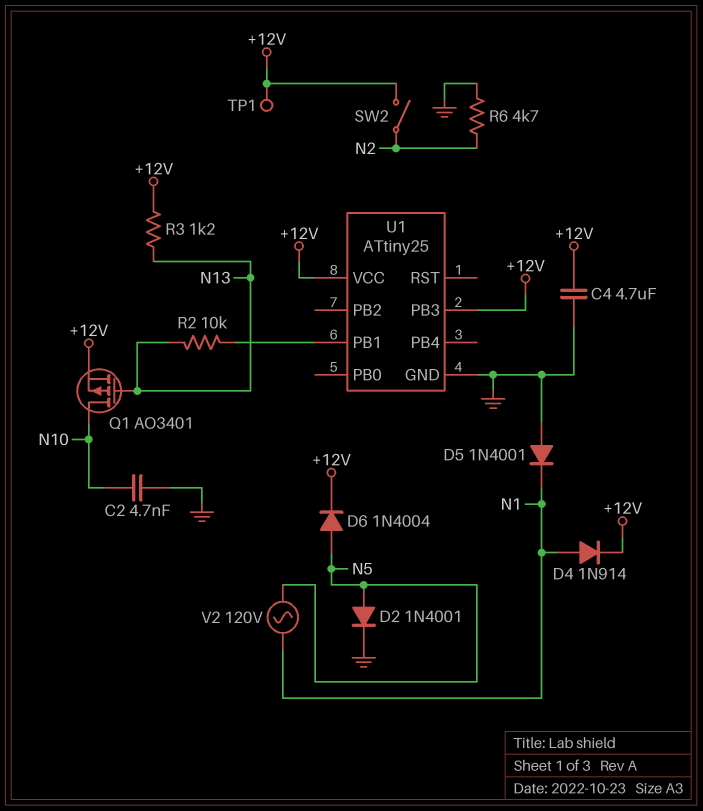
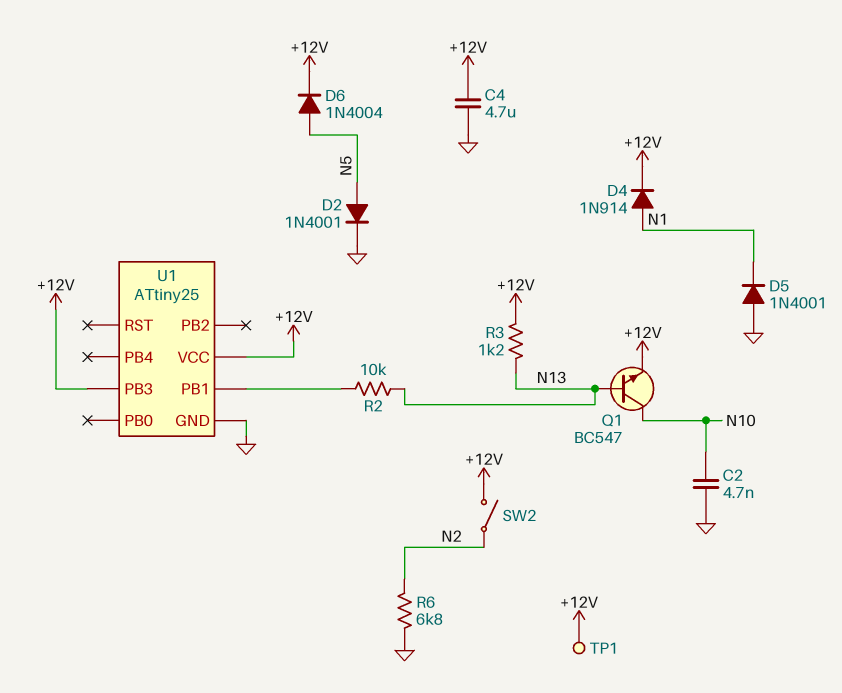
Q1: PMOS AO3401 (G N13, D N10, S +12V) -> NPN BC547 (B N13, C N10, E +12V)
R6: 4.7k (GND, N2) -> 6.8k (GND, N2)
V2: AC 120V (N1, N5) -> none

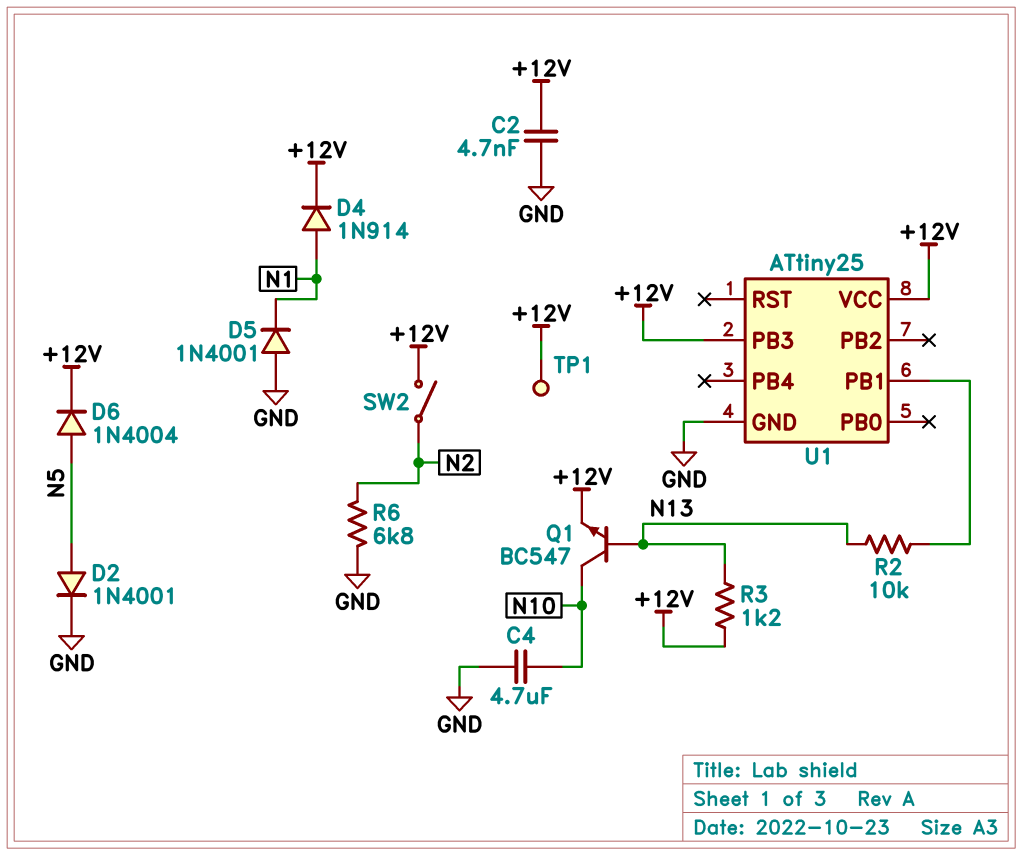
C2: 4.7nF (GND, N10) -> 4.7nF (+12V, GND)
C4: 4.7uF (+12V, GND) -> 4.7uF (GND, N10)

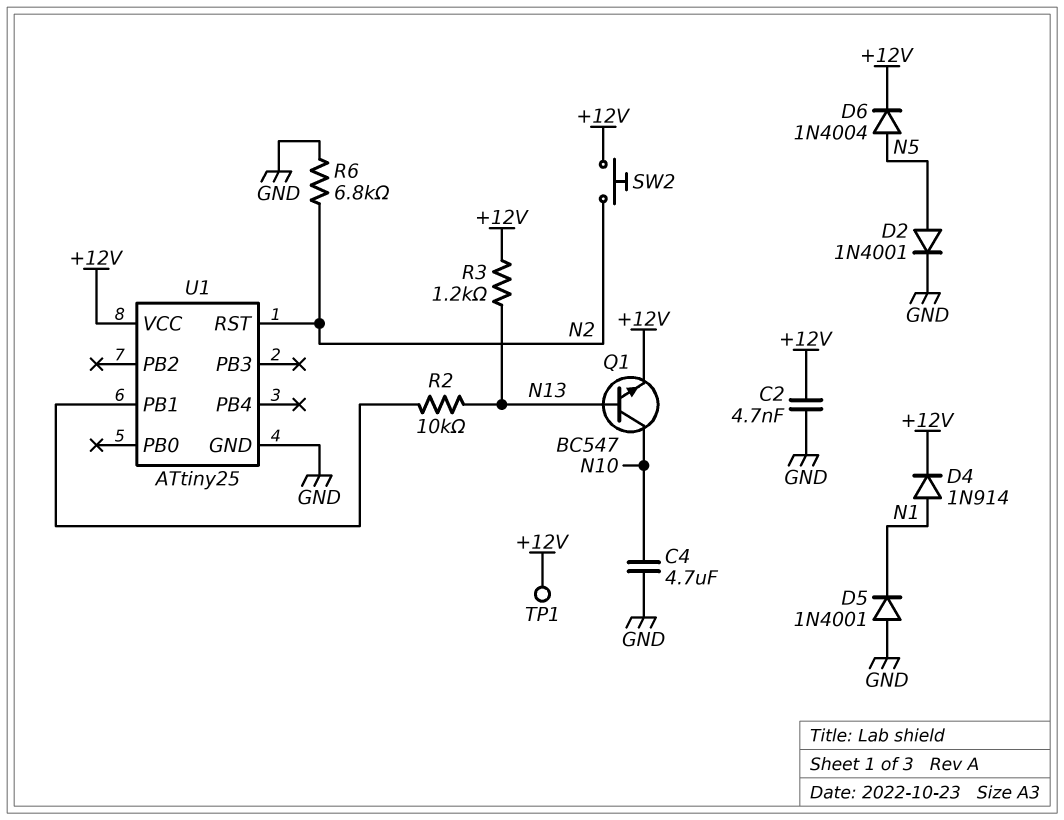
SW2: switch (+12V, N2) -> button (+12V, N2)
U1 pin PB3: +12V -> none
U1 pin RST: none -> N2

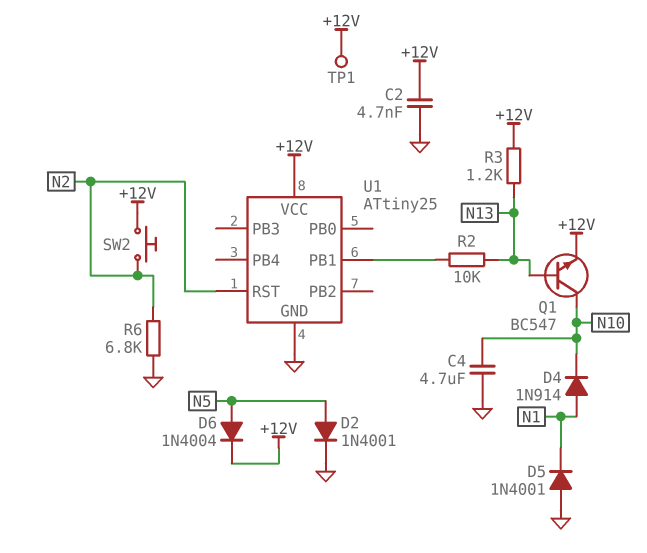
D4: diode 1N914 (A N1, K +12V) -> diode 1N914 (A N1, K N10)

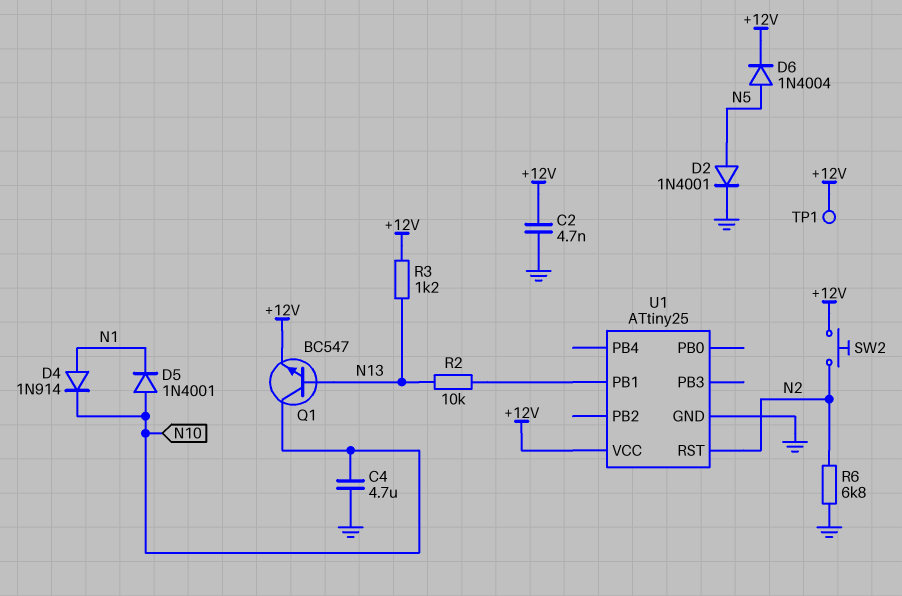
D5: diode 1N4001 (A GND, K N1) -> diode 1N4001 (A N10, K N1)

